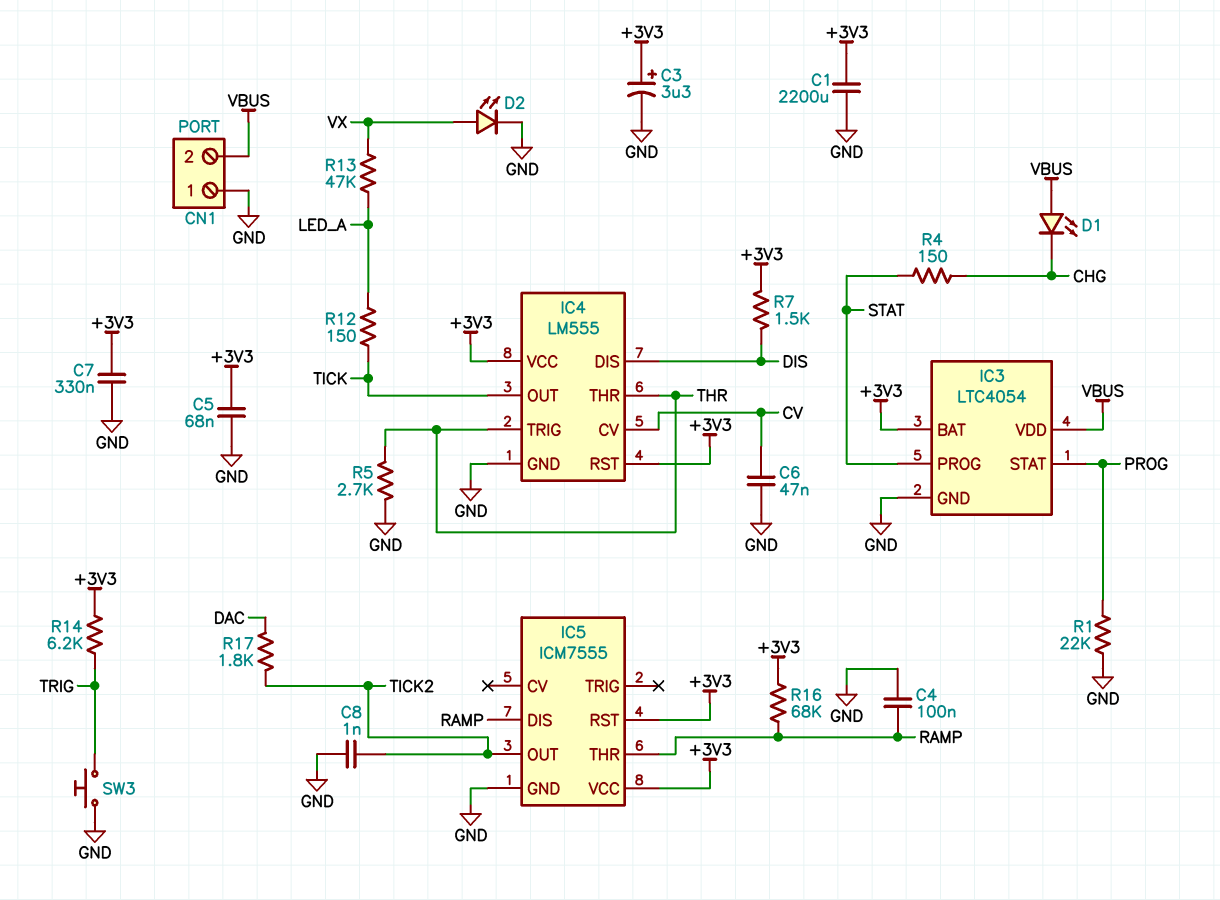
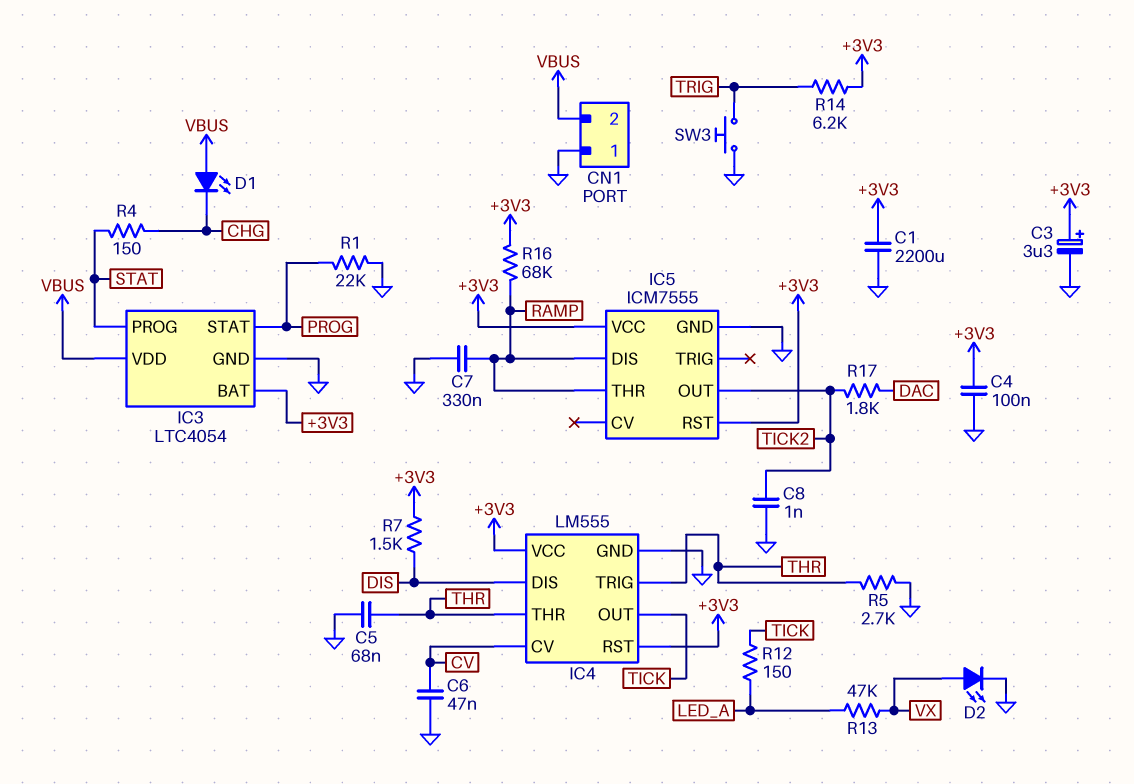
C4: 100nF (GND, RAMP) -> 100nF (+3V3, GND)
C5: 68nF (+3V3, GND) -> 68nF (GND, THR)
C7: 330nF (+3V3, GND) -> 330nF (GND, RAMP)

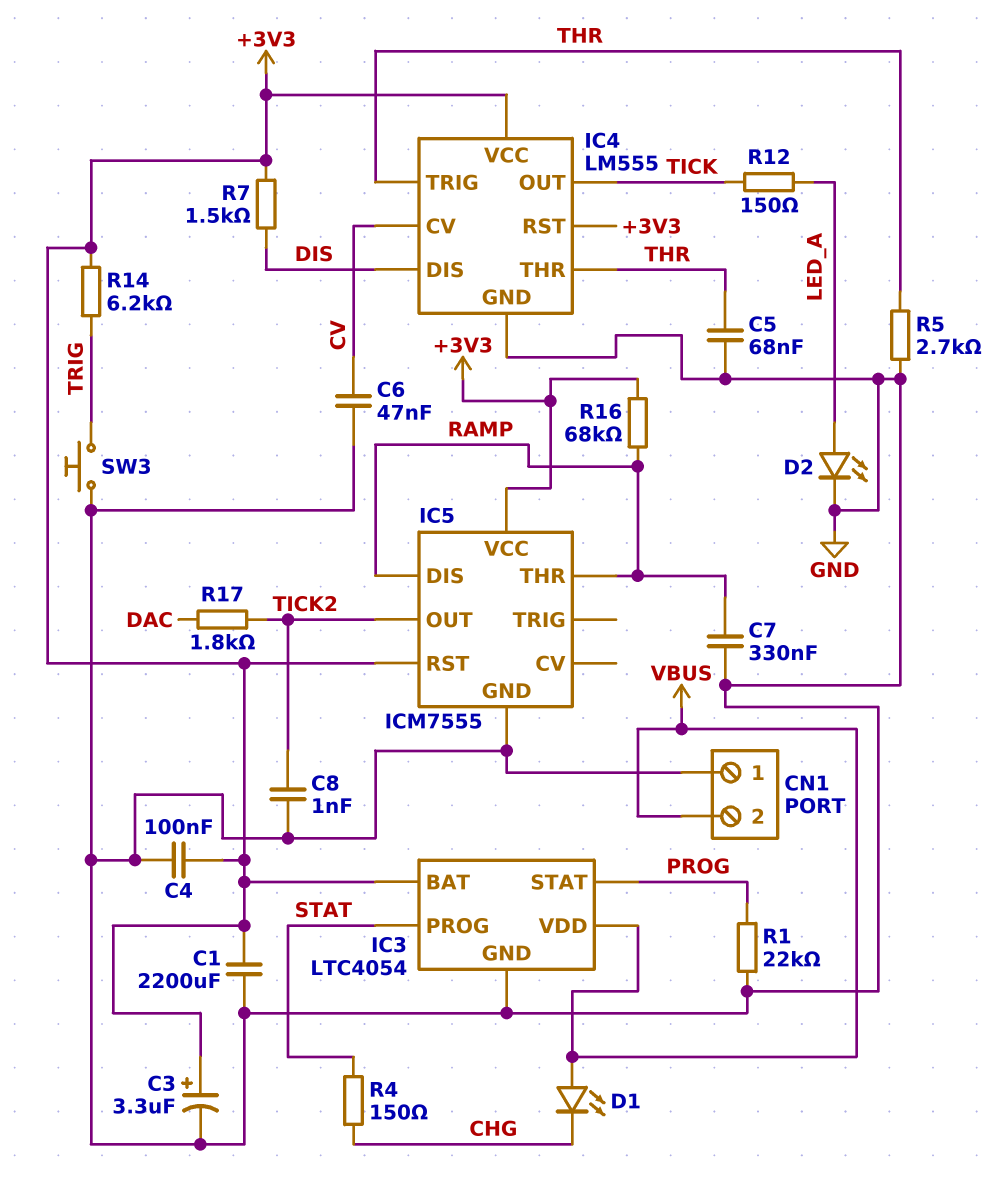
D2: LED (A VX, K GND) -> LED (A LED_A, K GND)
R13: 47k (LED_A, VX) -> none

